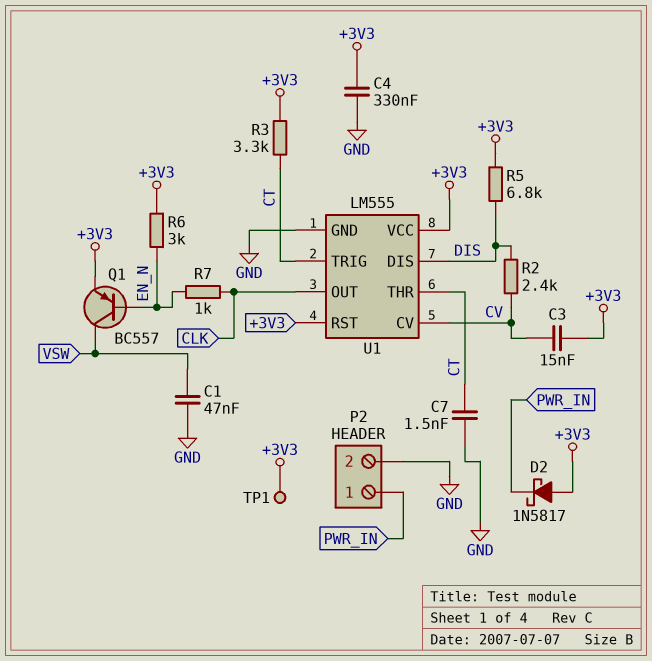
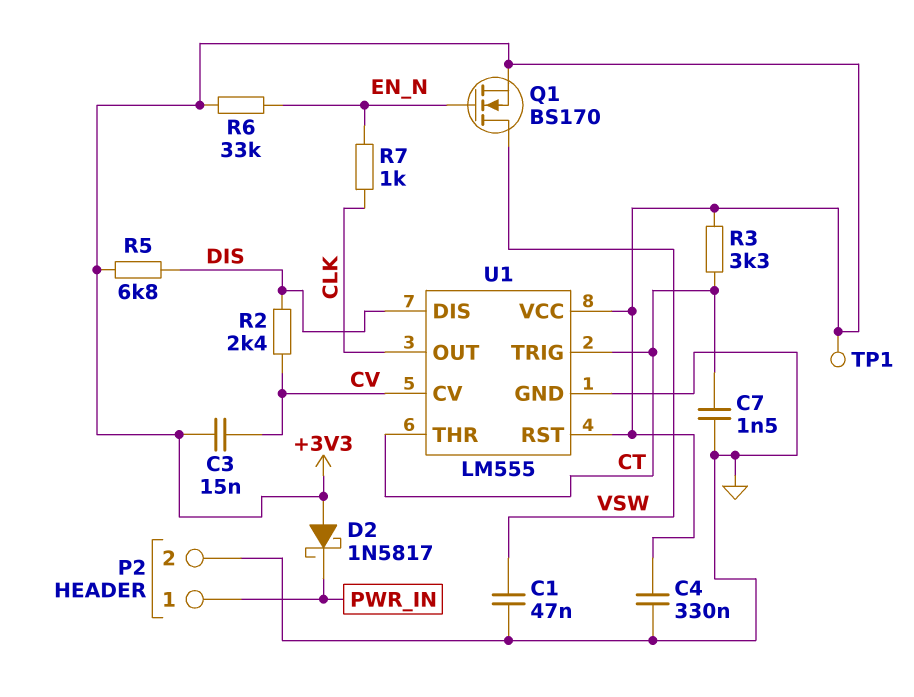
Q1: PNP BC557 (B EN_N, C VSW, E +3V3) -> NMOS BS170 (G EN_N, D VSW, S +3V3)
R6: 3k (+3V3, EN_N) -> 33k (+3V3, EN_N)

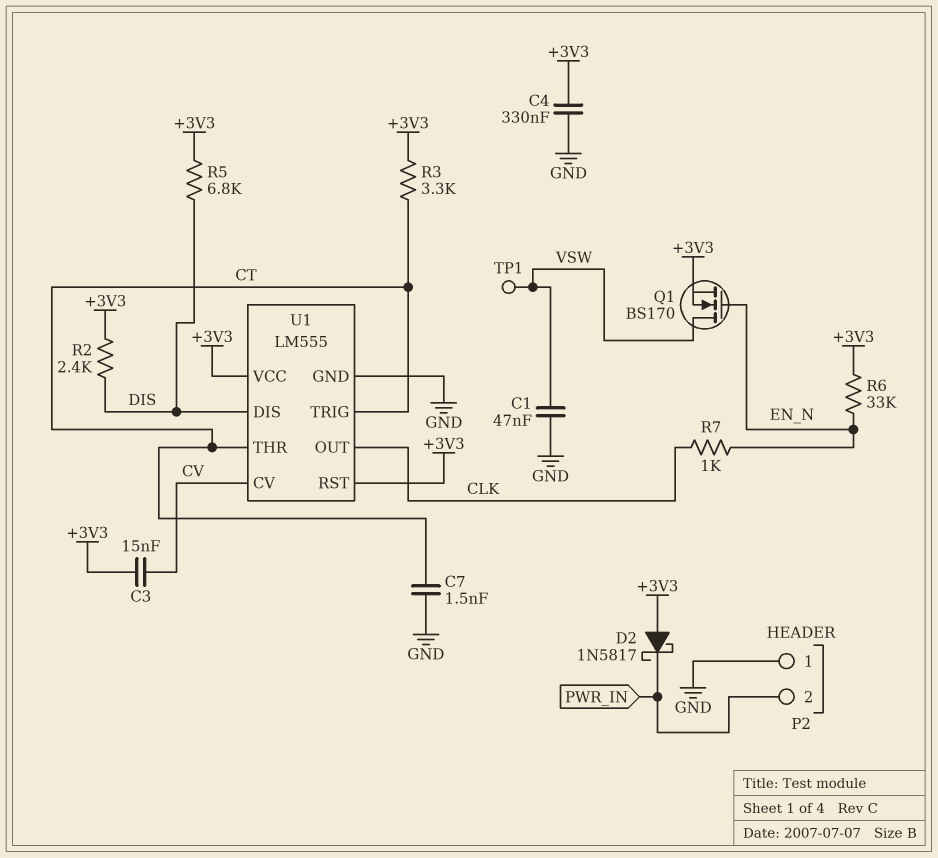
P2 pin 1: PWR_IN -> GND
P2 pin 2: GND -> PWR_IN
R2: 2.4k (CV, DIS) -> 2.4k (+3V3, DIS)
TP1: test point (+3V3) -> test point (VSW)

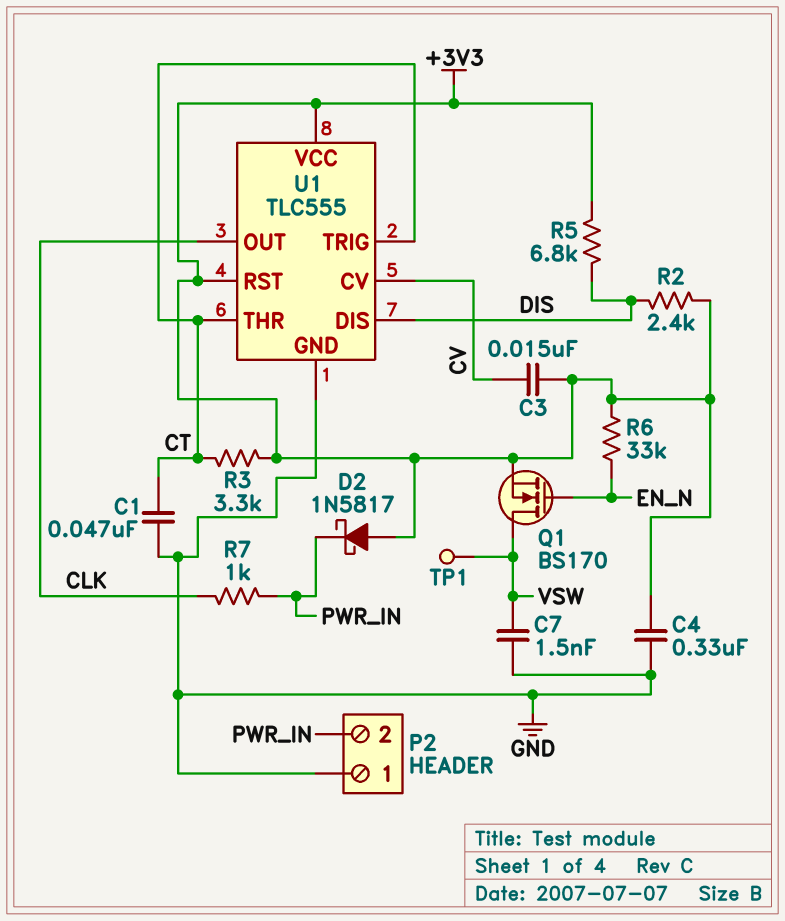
C1: 47nF (GND, VSW) -> 47nF (CT, GND)
C7: 1.5nF (CT, GND) -> 1.5nF (GND, VSW)
R7: 1k (CLK, EN_N) -> 1k (CLK, PWR_IN)
U1: LM555 -> TLC555

